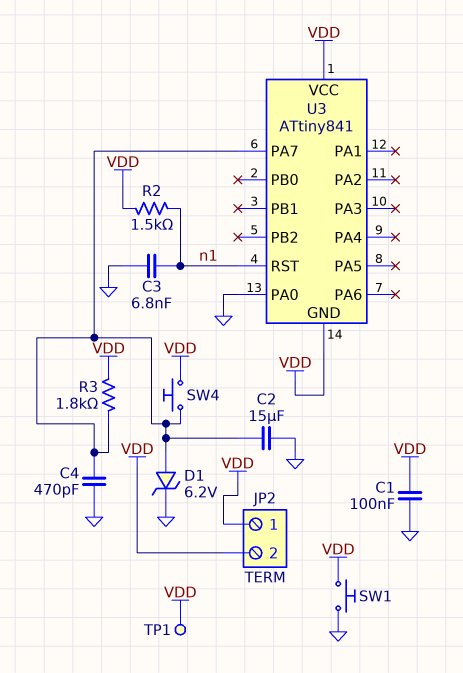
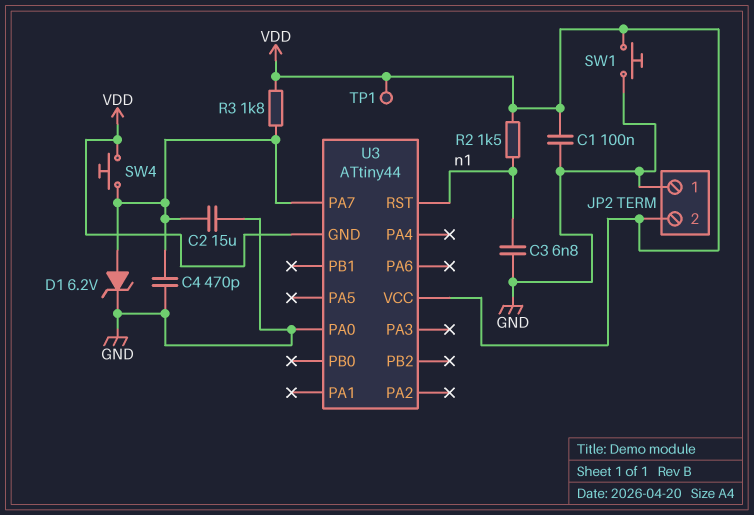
JP2 pin 1: VDD -> GND
U3: ATtiny841 -> ATtiny44

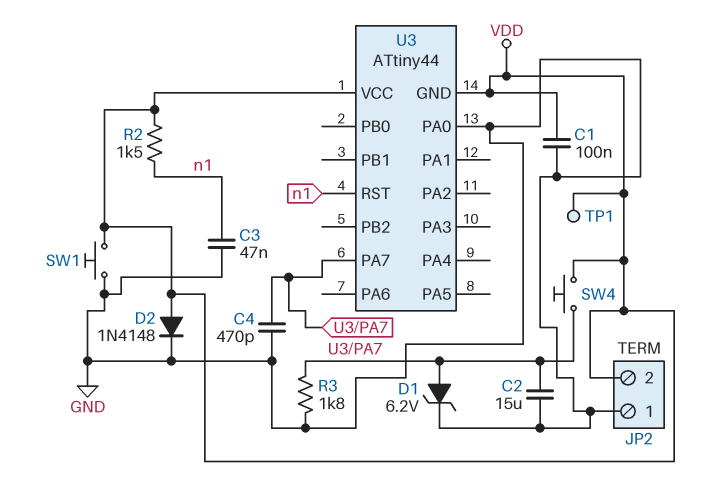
C3: 6.8nF (GND, n1) -> 47nF (GND, n1)
D2: none -> diode 1N4148 (A VDD, K GND)
R3: 1.8k (U3/PA7, VDD) -> 1.8k (GND, U3/PA7)

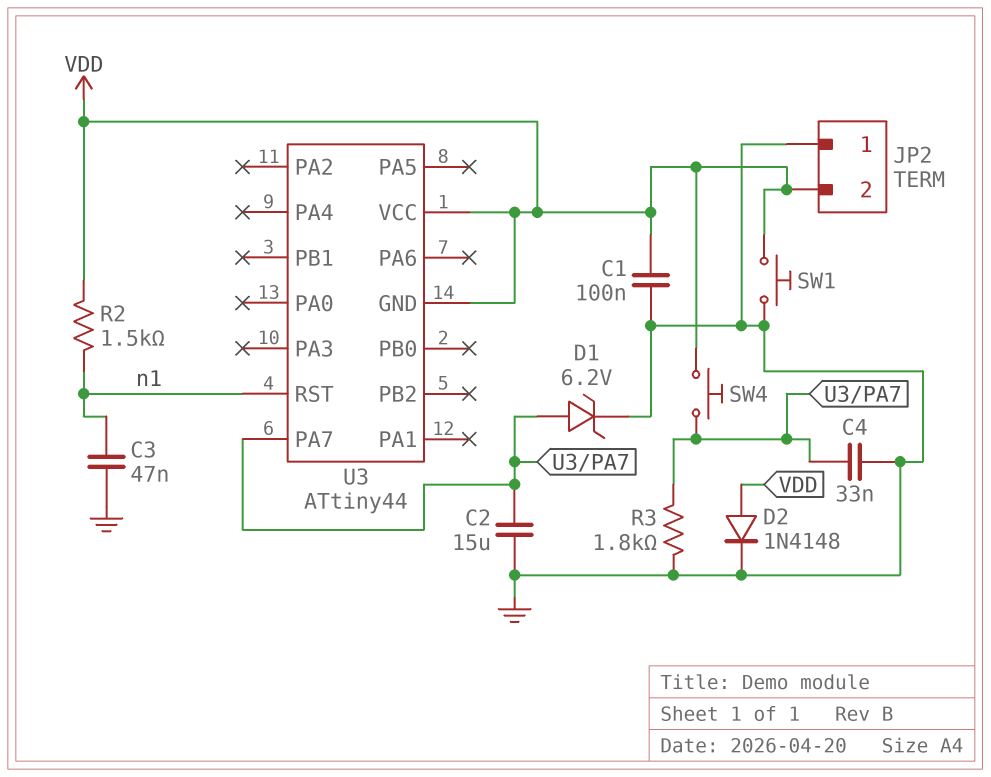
C4: 470pF (GND, U3/PA7) -> 33nF (GND, U3/PA7)
TP1: test point (VDD) -> none
U3 pin PA0: GND -> none

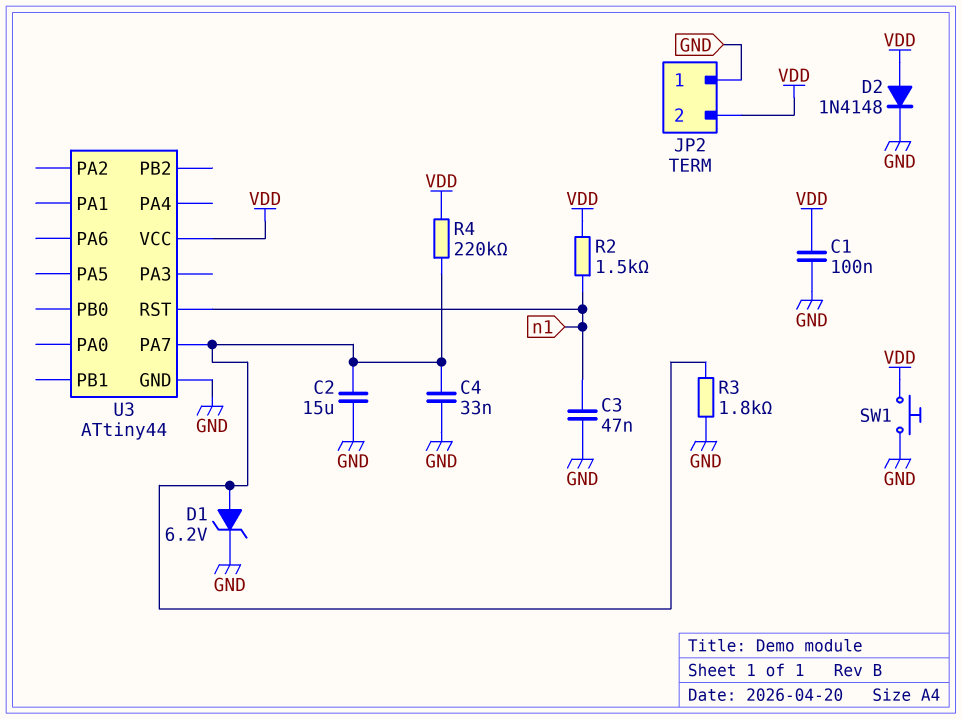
R4: none -> 220k (U3/PA7, VDD)
SW4: button (U3/PA7, VDD) -> none
U3 pin GND: VDD -> GND

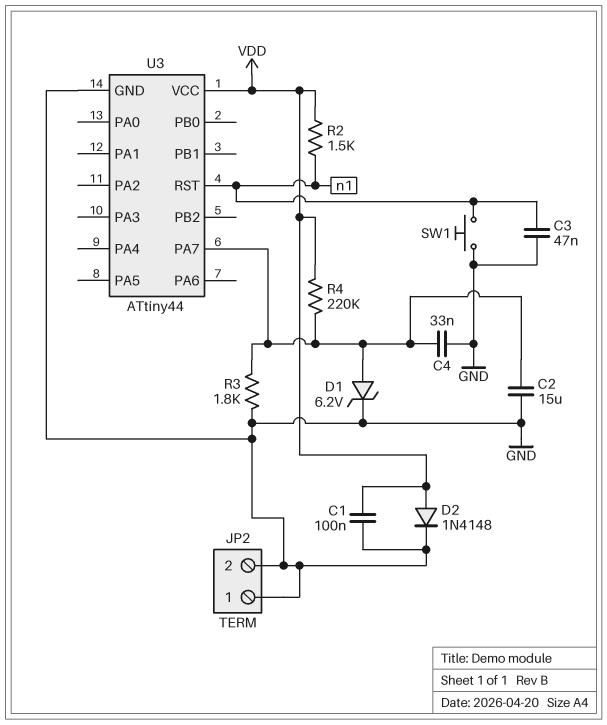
JP2 pin 2: VDD -> GND
SW1: button (GND, VDD) -> button (GND, n1)

